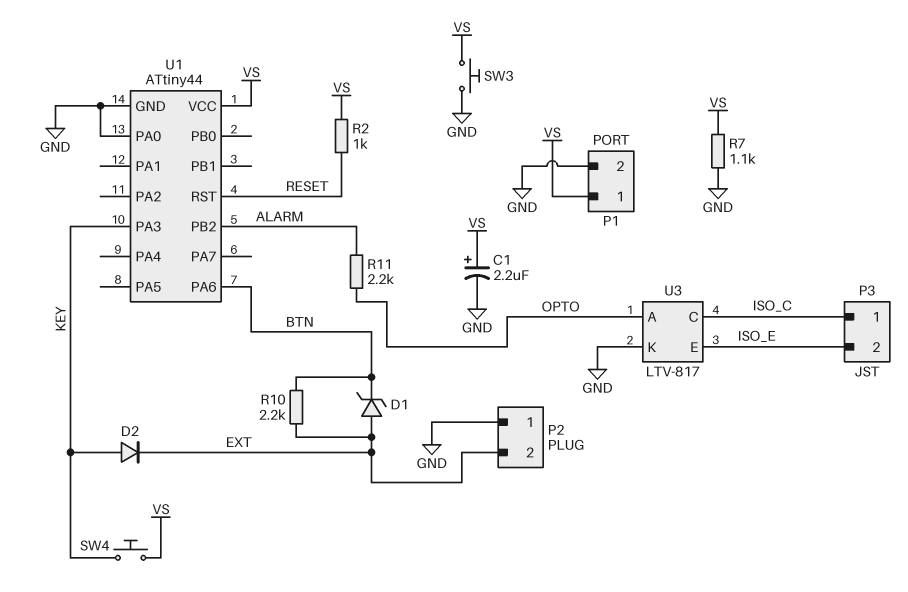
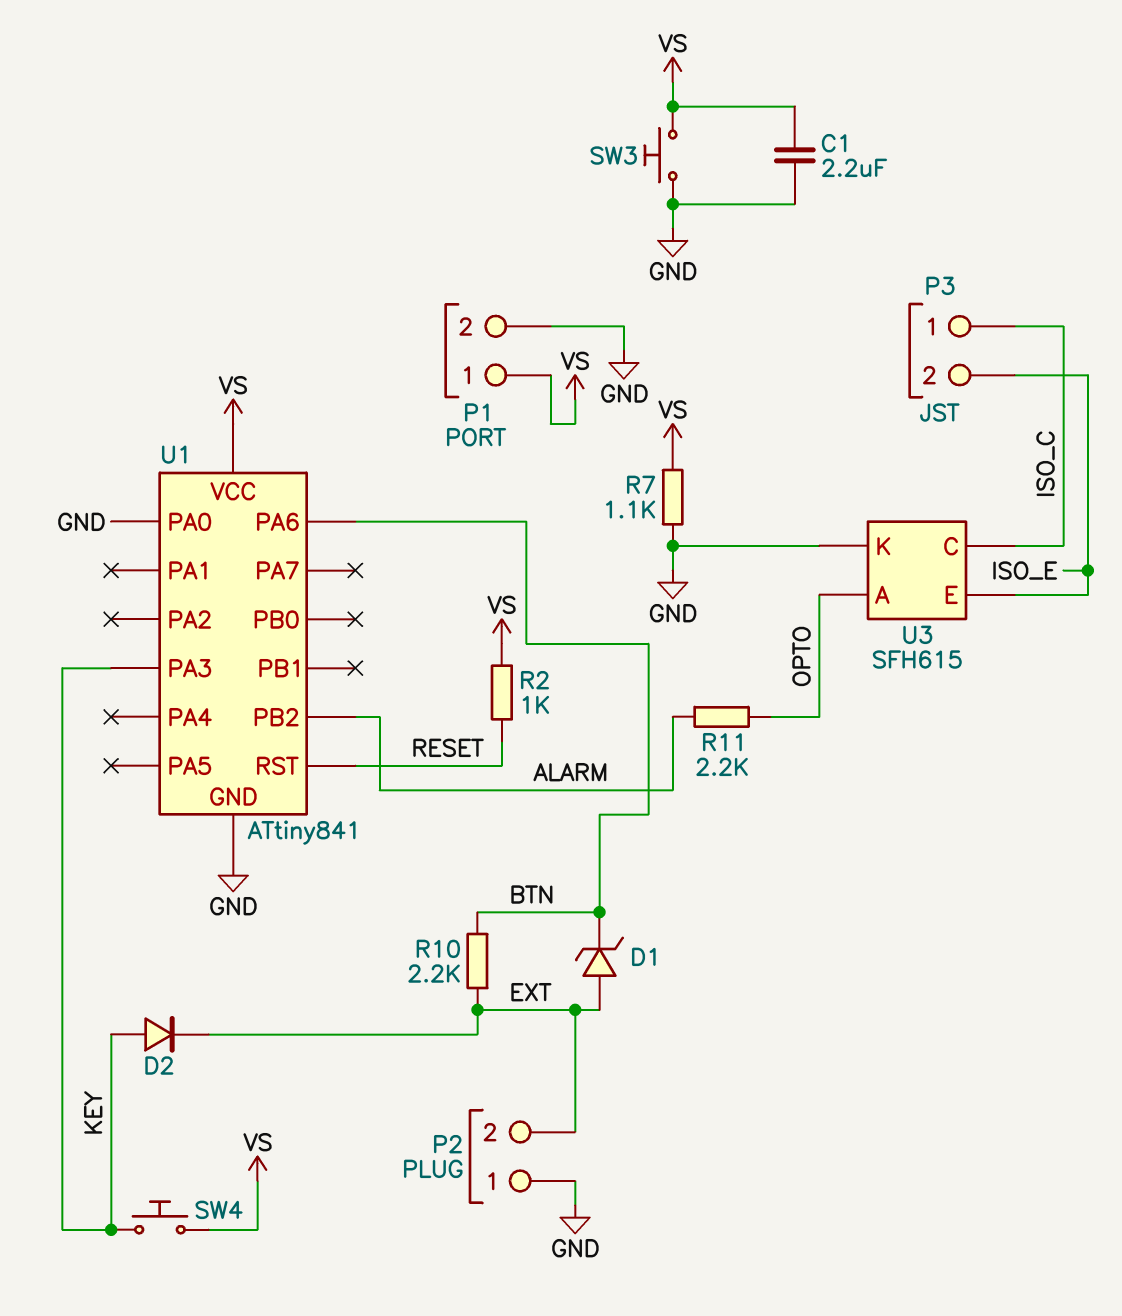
C1: 2.2uF (plus VS, minus GND) -> 2.2uF (GND, VS)
U1: ATtiny44 -> ATtiny841
U3: LTV-817 -> SFH615

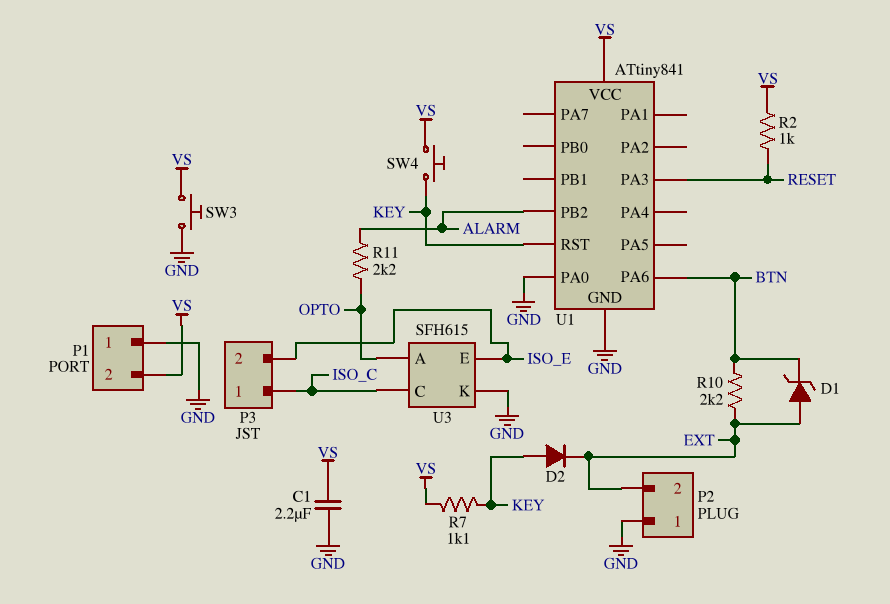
P1 pin 1: VS -> GND
P1 pin 2: GND -> VS
R7: 1.1k (GND, VS) -> 1.1k (KEY, VS)
U1 pin PA3: KEY -> RESET
U1 pin RST: RESET -> KEY

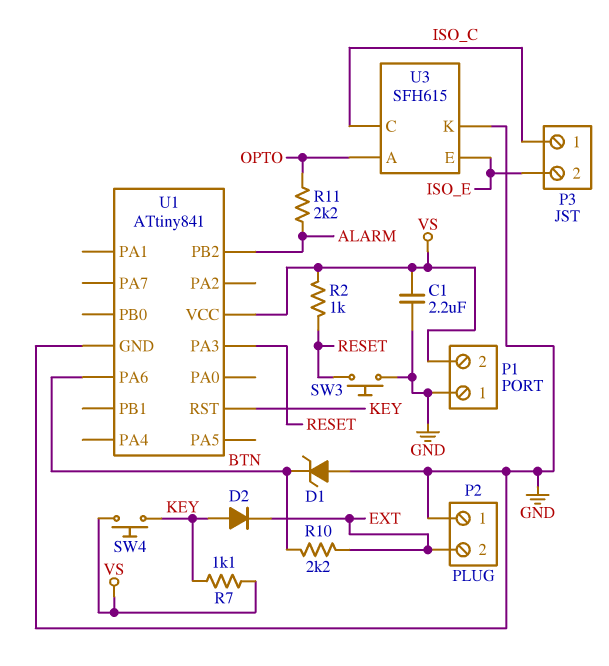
D1: zener (A EXT, K BTN) -> zener (A GND, K BTN)
SW3: button (GND, VS) -> button (GND, RESET)
U1 pin PA0: GND -> none

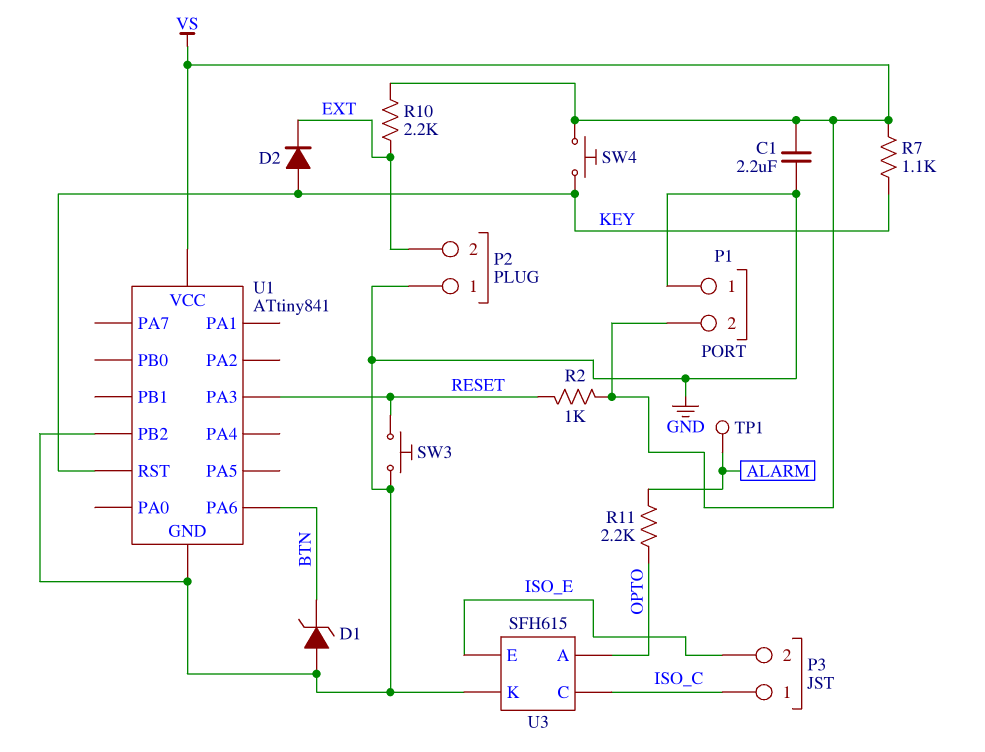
R10: 2.2k (BTN, EXT) -> 2.2k (EXT, VS)
TP1: none -> test point (ALARM)
U1 pin PB2: ALARM -> GND

